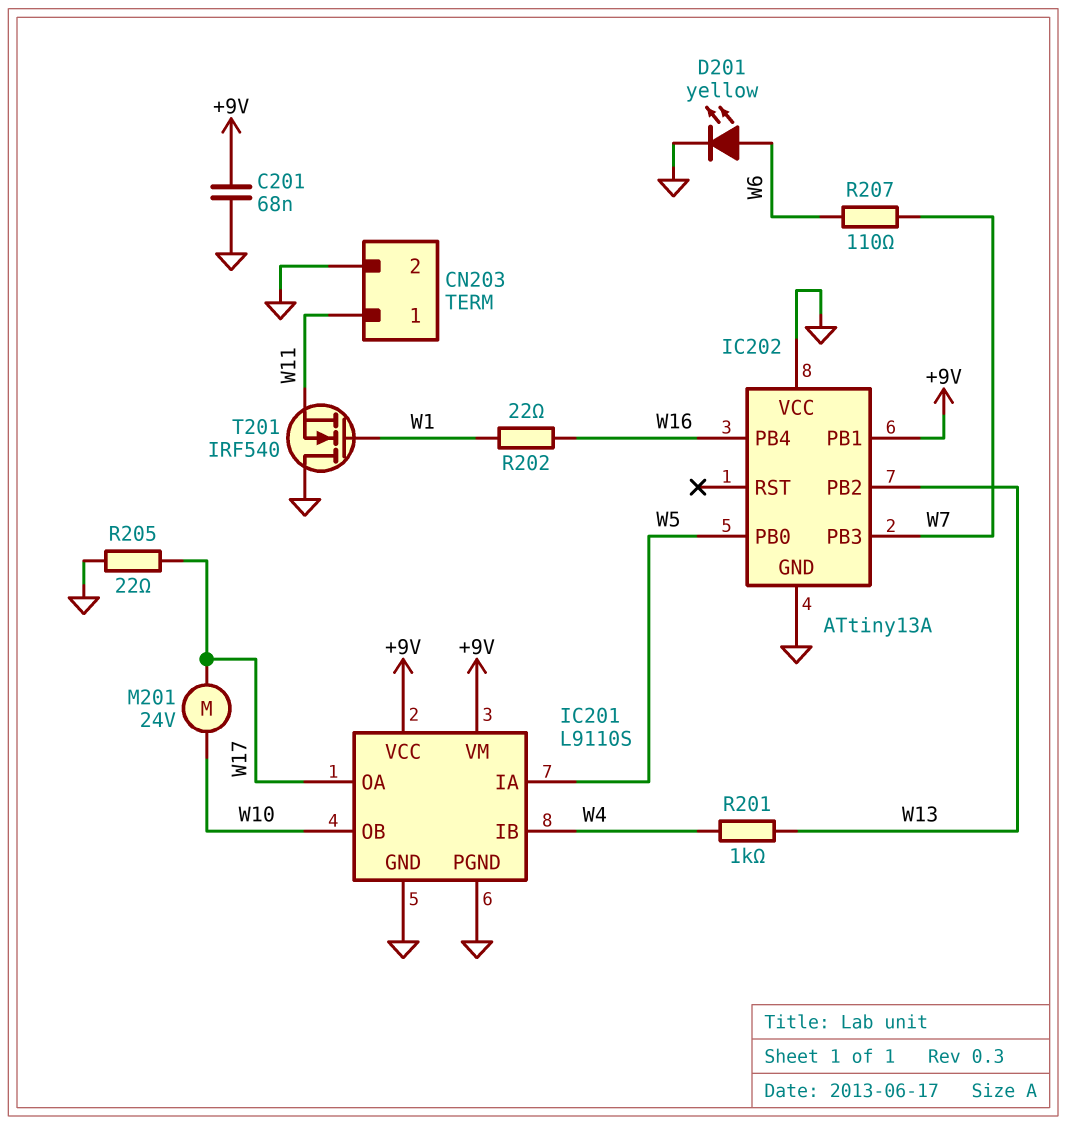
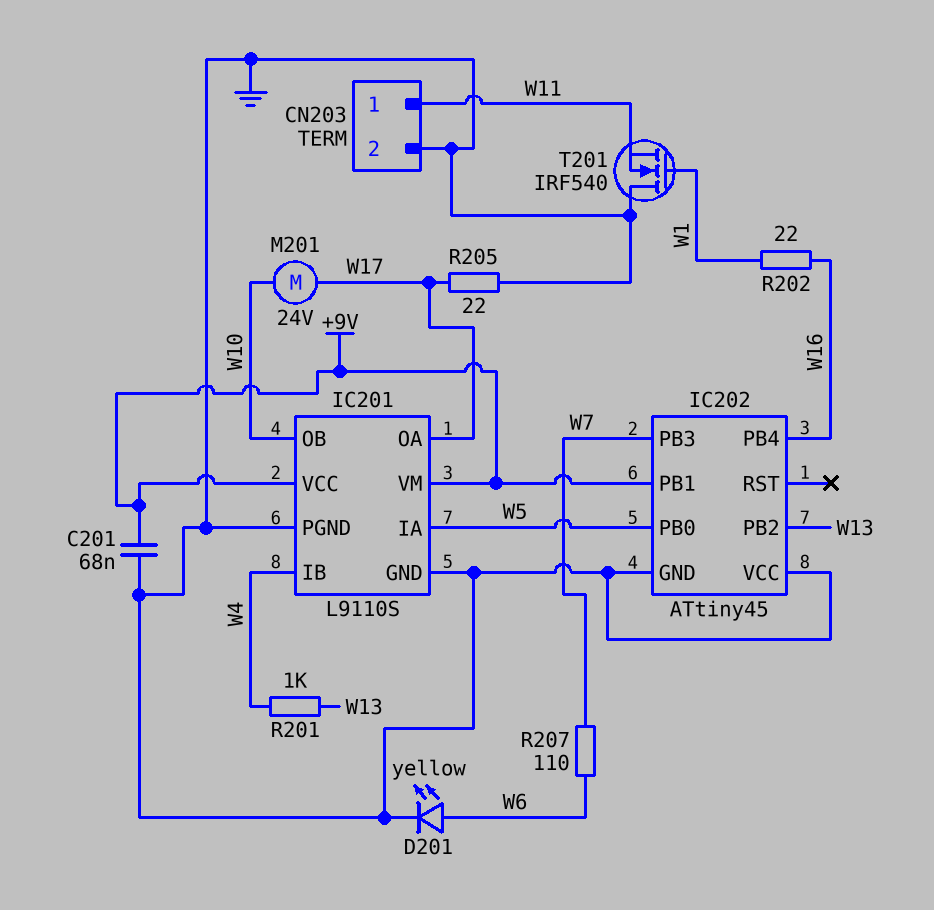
IC202: ATtiny13A -> ATtiny45

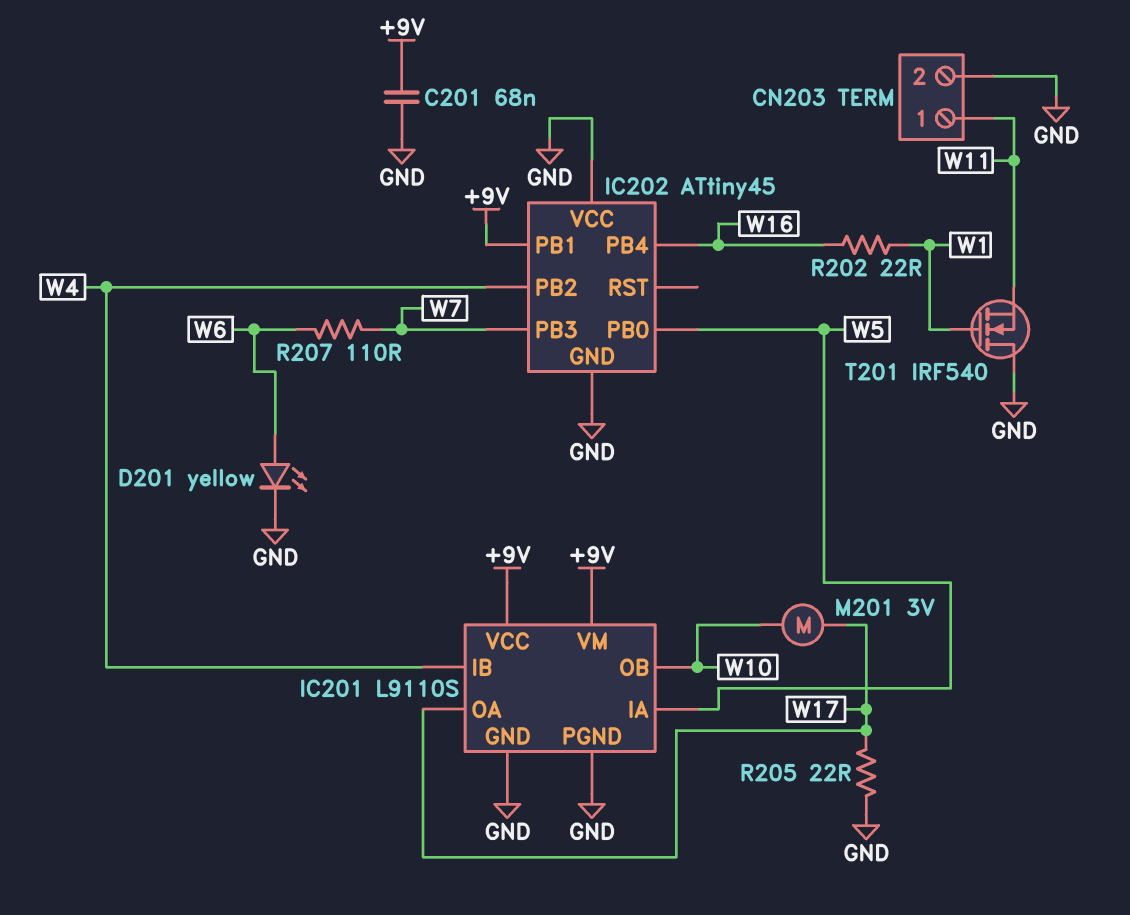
IC202 pin PB2: W13 -> W4
M201: motor 24V (W10, W17) -> motor 3V (W10, W17)
R201: 1k (W4, W13) -> none

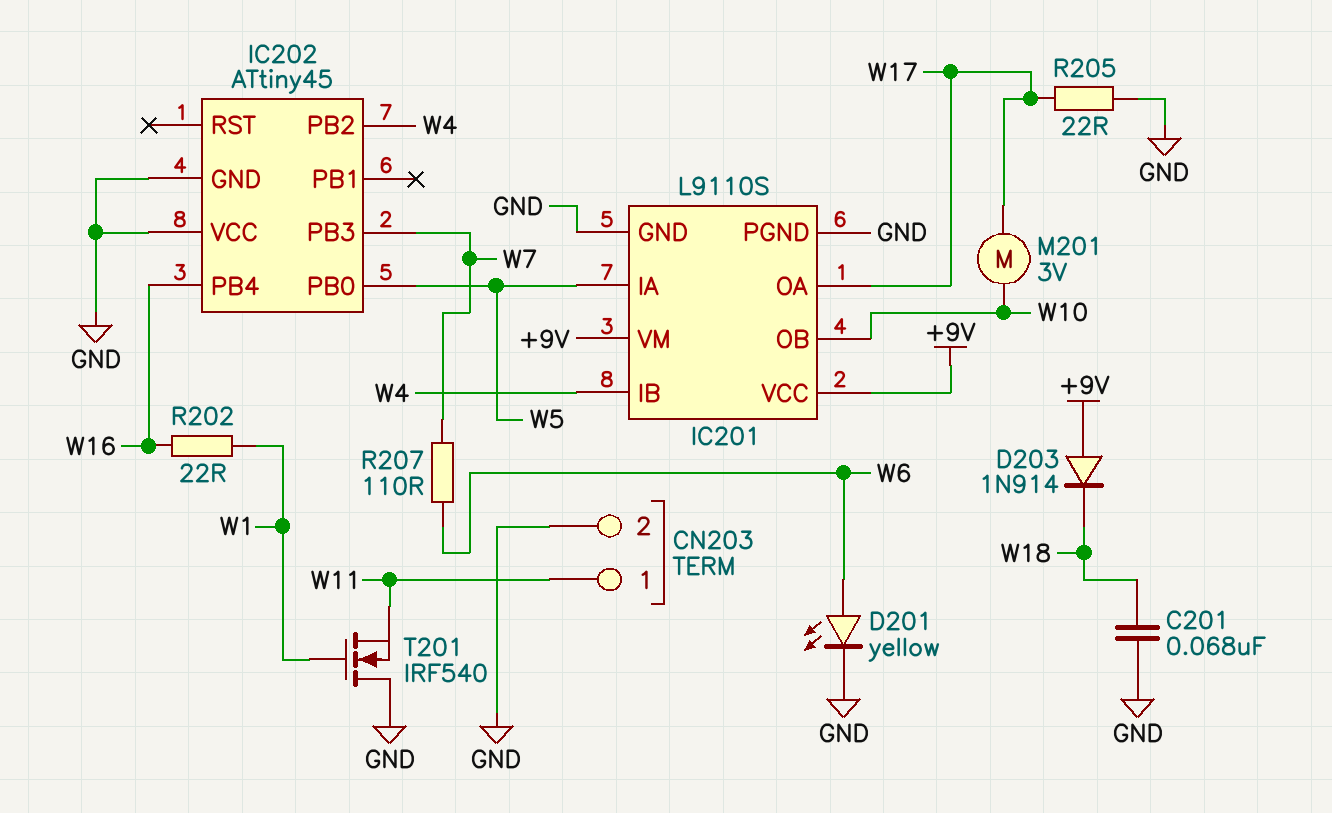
C201: 68nF (+9V, GND) -> 68nF (GND, W18)
D203: none -> diode 1N914 (A +9V, K W18)
IC202 pin PB1: +9V -> none

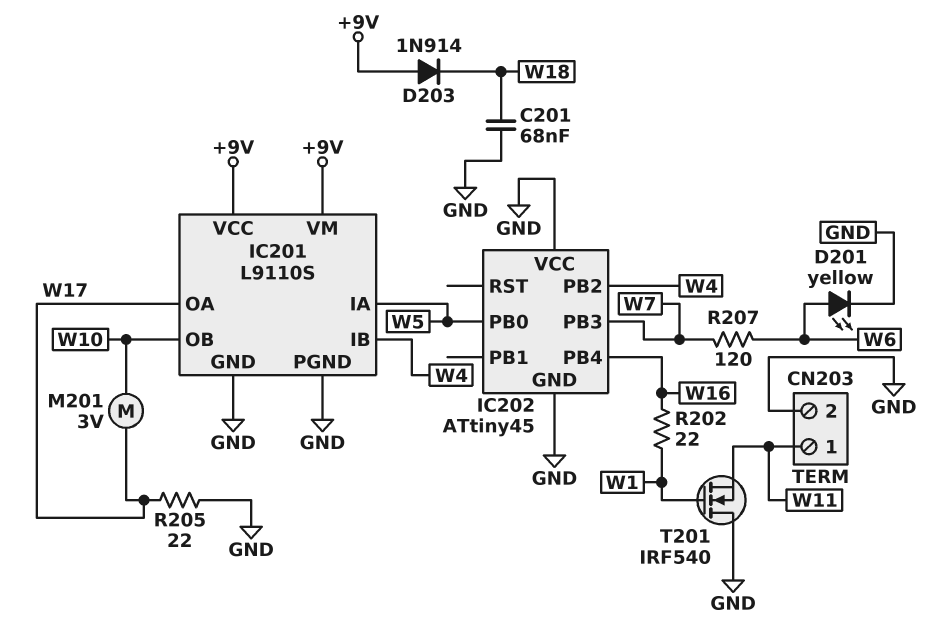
R207: 110 (W6, W7) -> 120 (W6, W7)

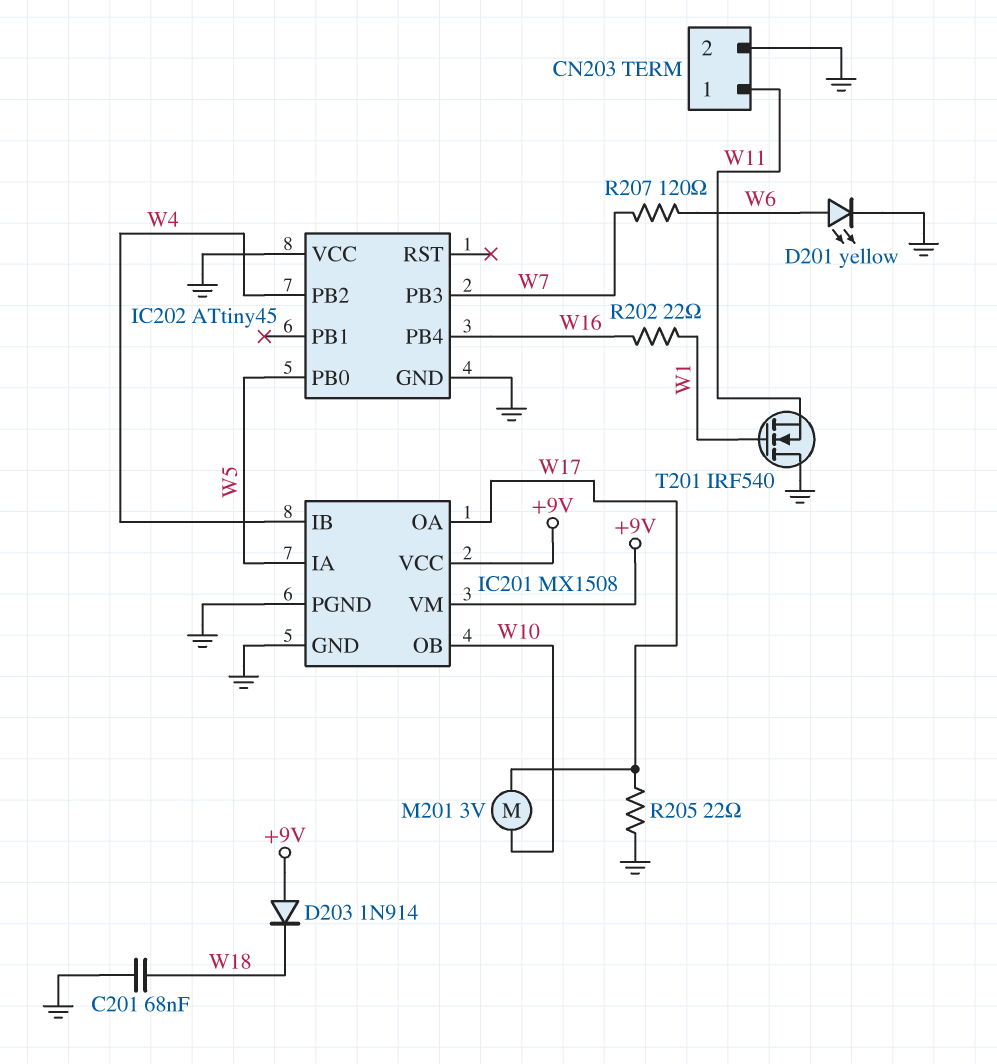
IC201: L9110S -> MX1508

